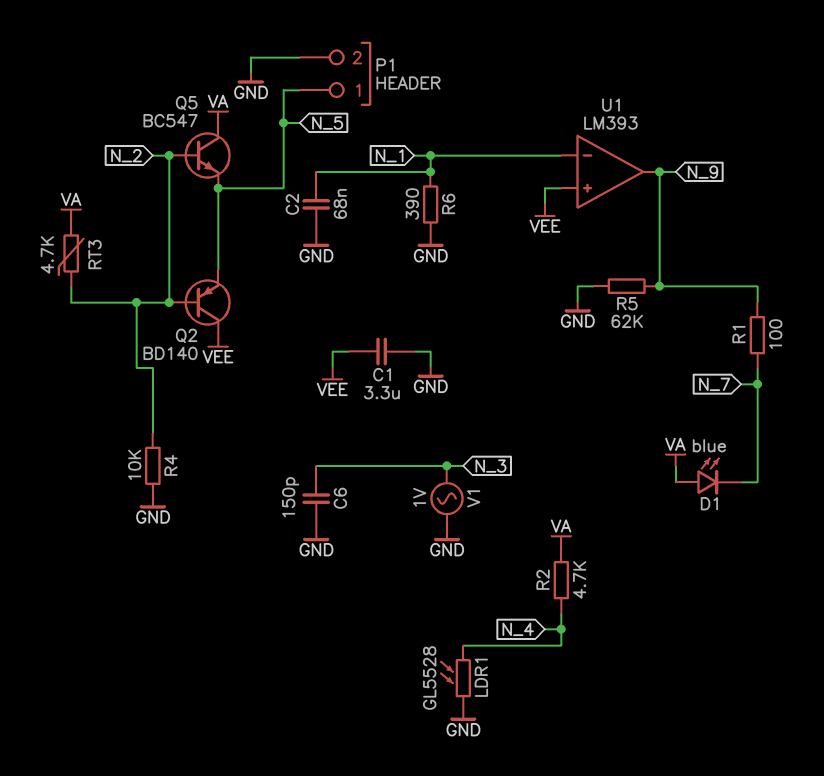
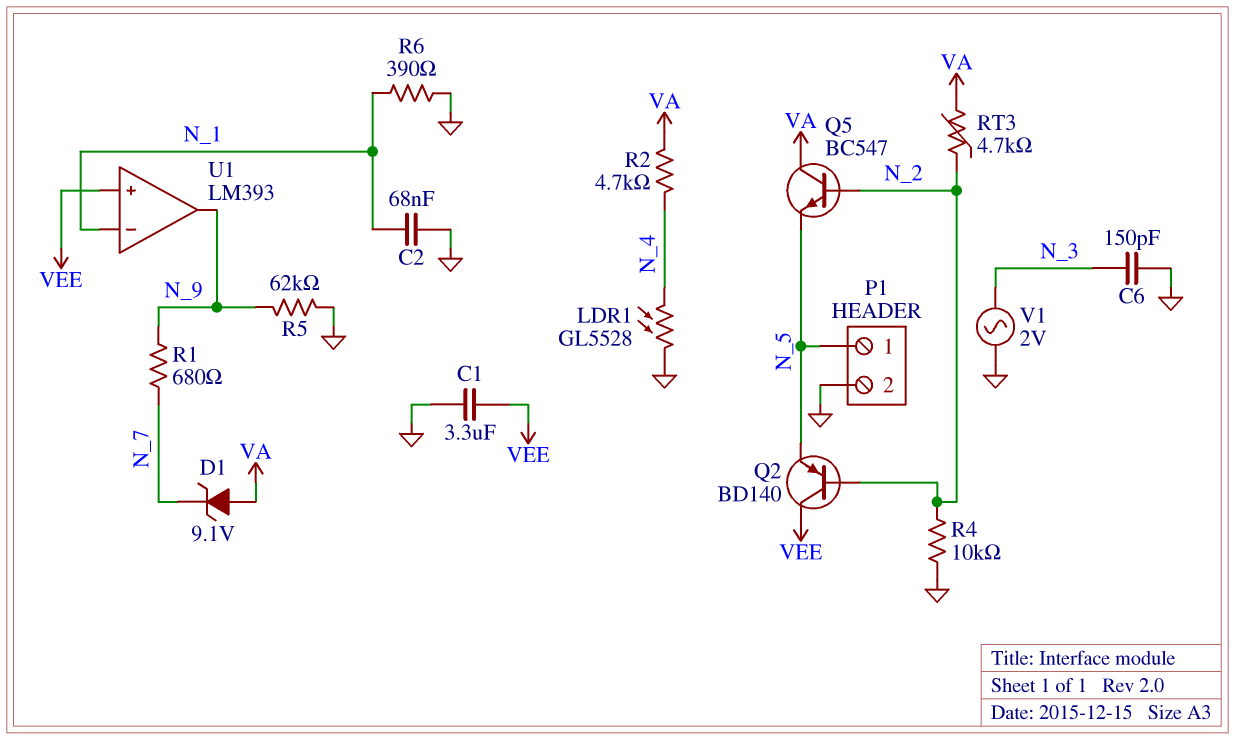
D1: LED blue (A VA, K N_7) -> zener 9.1V (A VA, K N_7)
R1: 100 (N_7, N_9) -> 680 (N_7, N_9)
V1: AC 1V (GND, N_3) -> AC 2V (GND, N_3)

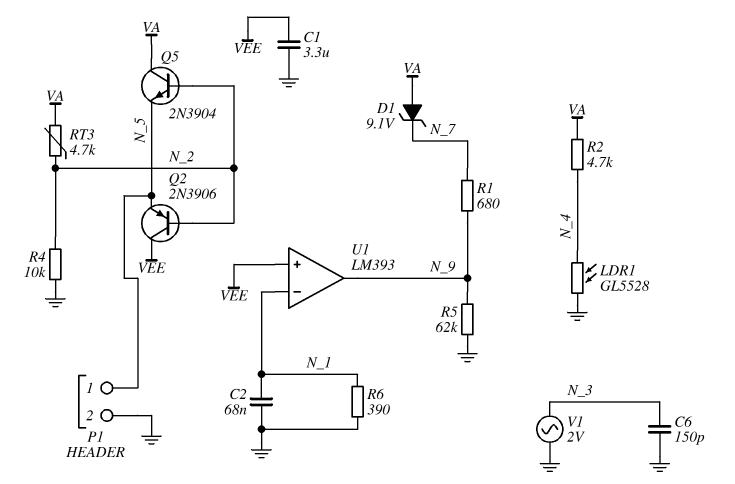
Q2: PNP BD140 (B N_2, C VEE, E N_5) -> PNP 2N3906 (B N_2, C VEE, E N_5)
Q5: NPN BC547 (B N_2, C VA, E N_5) -> NPN 2N3904 (B N_2, C VA, E N_5)

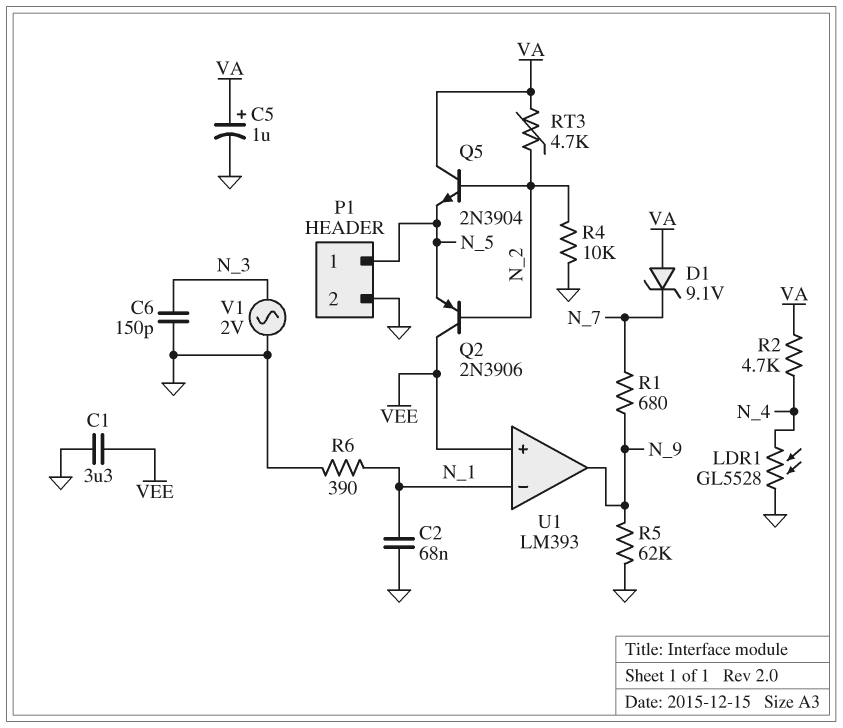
C5: none -> 1uF (plus VA, minus GND)

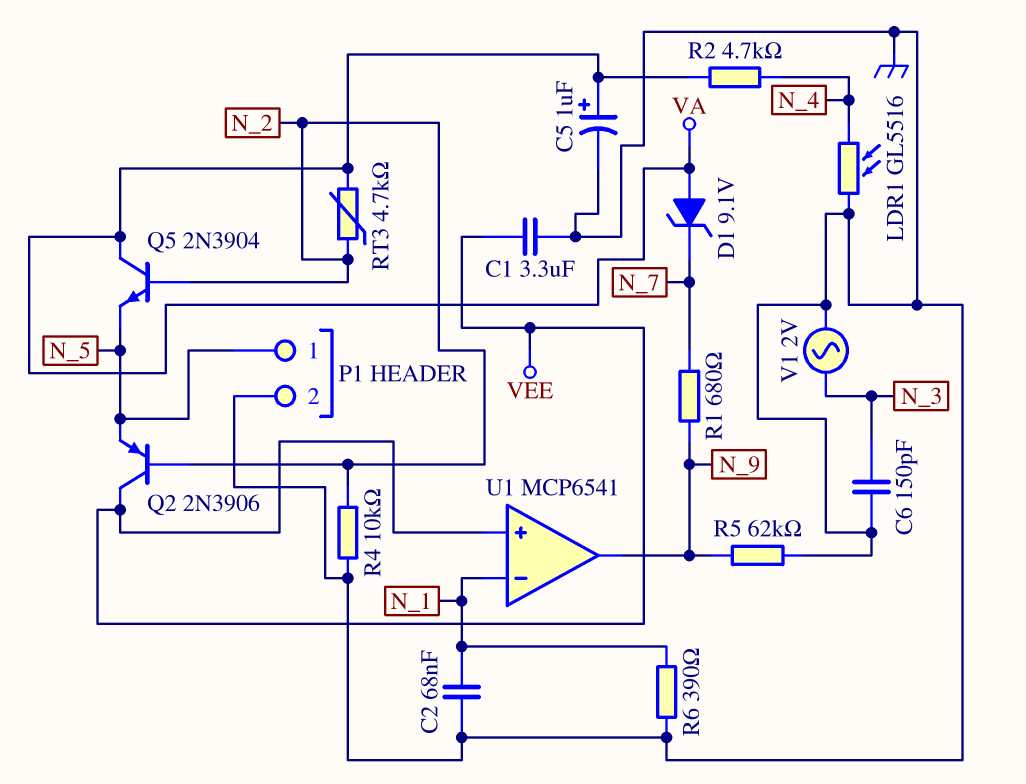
LDR1: GL5528 (GND, N_4) -> GL5516 (GND, N_4)
U1: LM393 -> MCP6541

